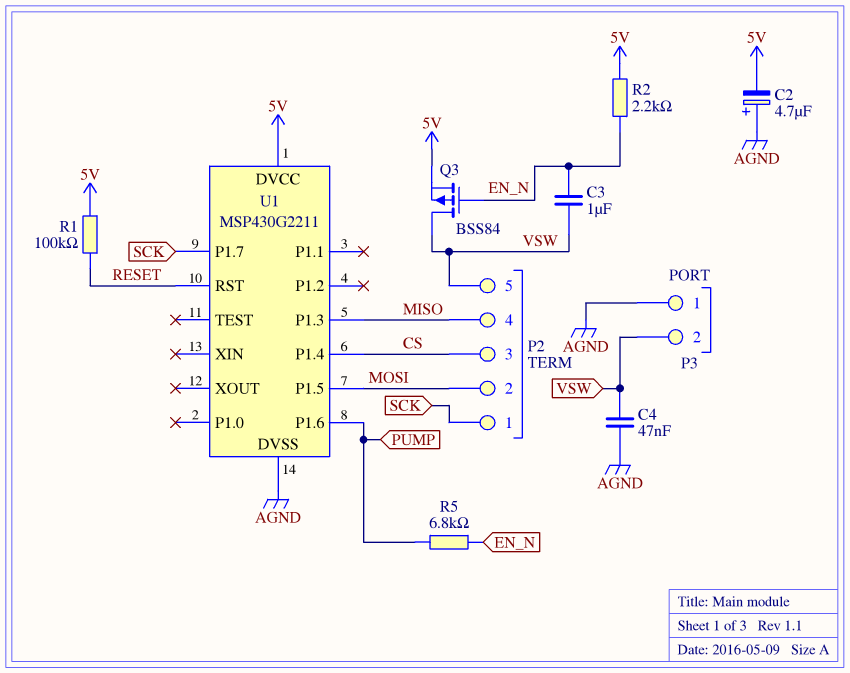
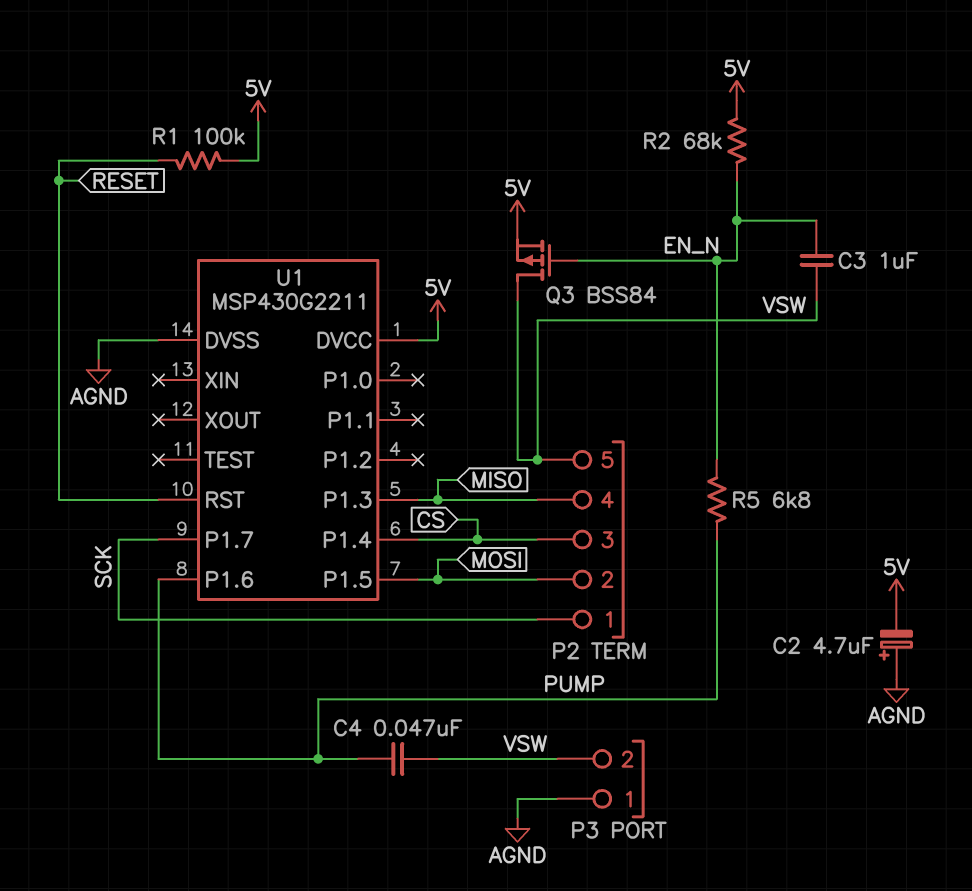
C4: 47nF (AGND, VSW) -> 47nF (PUMP, VSW)
R2: 2.2k (5V, EN_N) -> 68k (5V, EN_N)

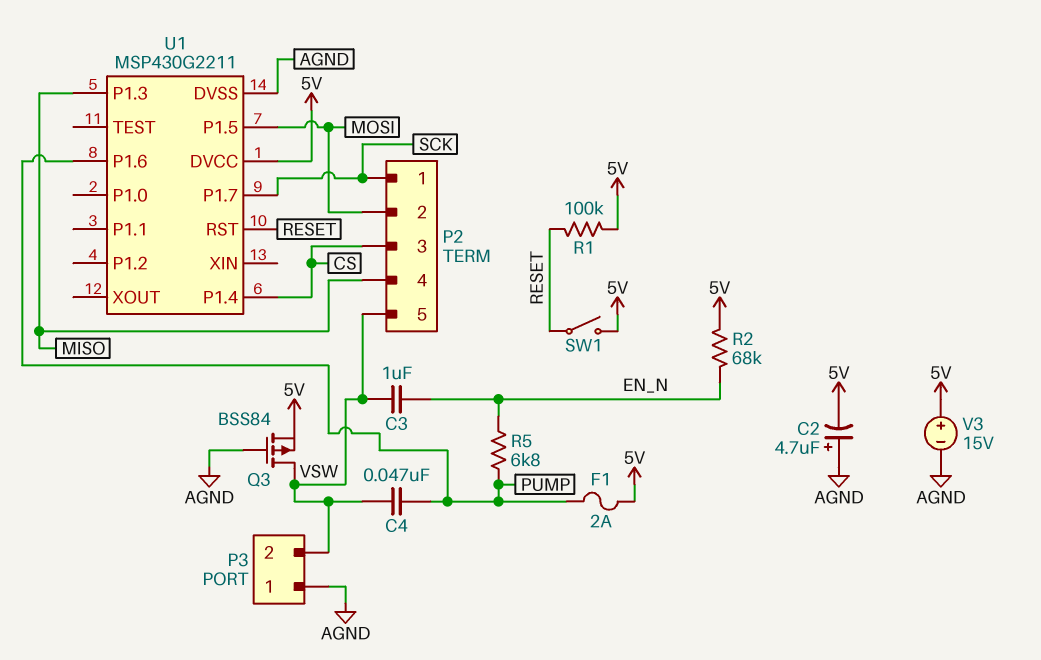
F1: none -> 2A (5V, PUMP)
Q3: PMOS BSS84 (G EN_N, D VSW, S 5V) -> PMOS BSS84 (G AGND, D VSW, S 5V)
SW1: none -> switch (5V, RESET)
V3: none -> 15V (plus 5V, minus AGND)

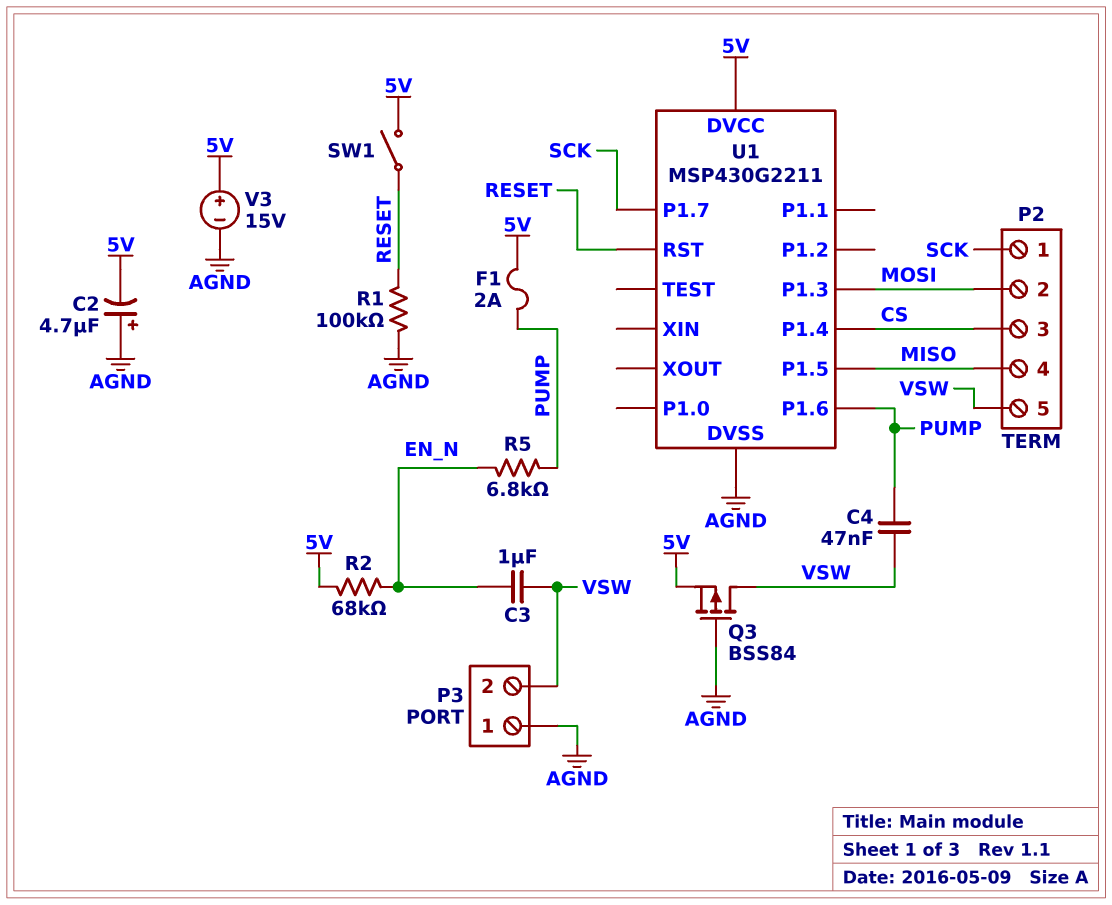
R1: 100k (5V, RESET) -> 100k (AGND, RESET)
U1 pin P1.3: MISO -> MOSI
U1 pin P1.5: MOSI -> MISO

